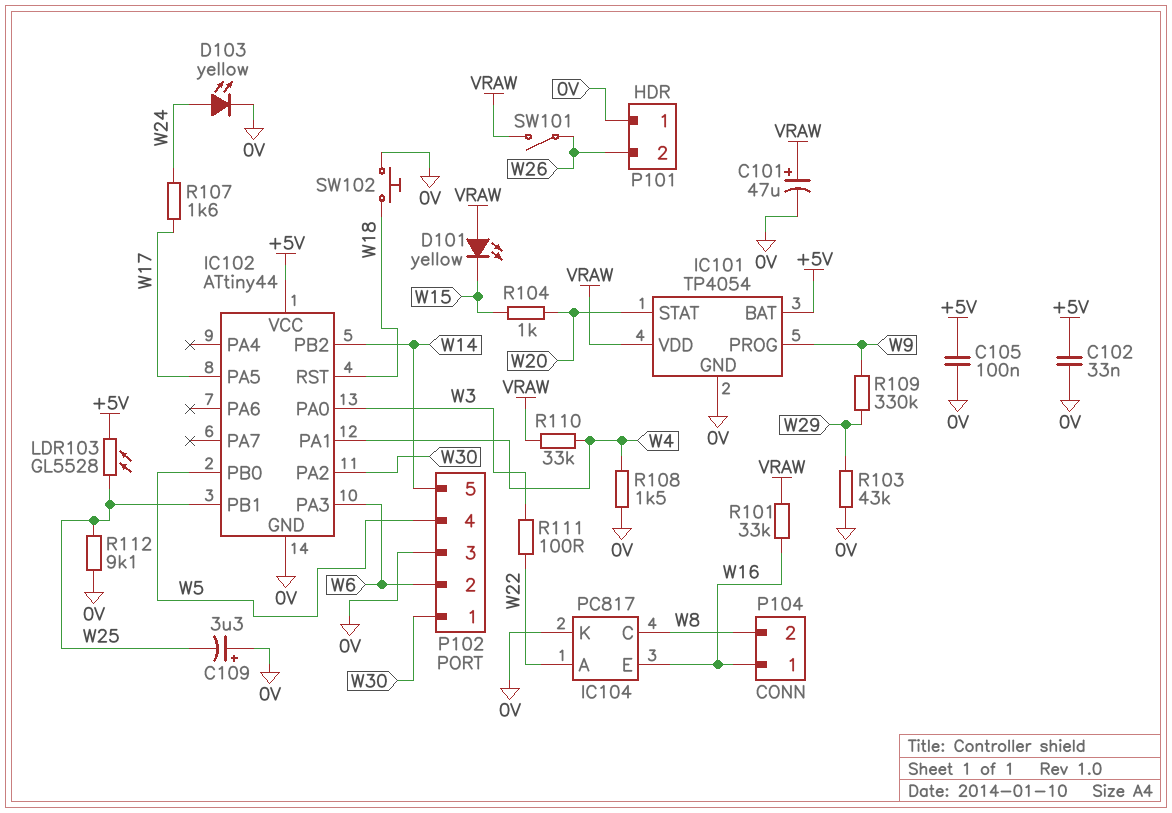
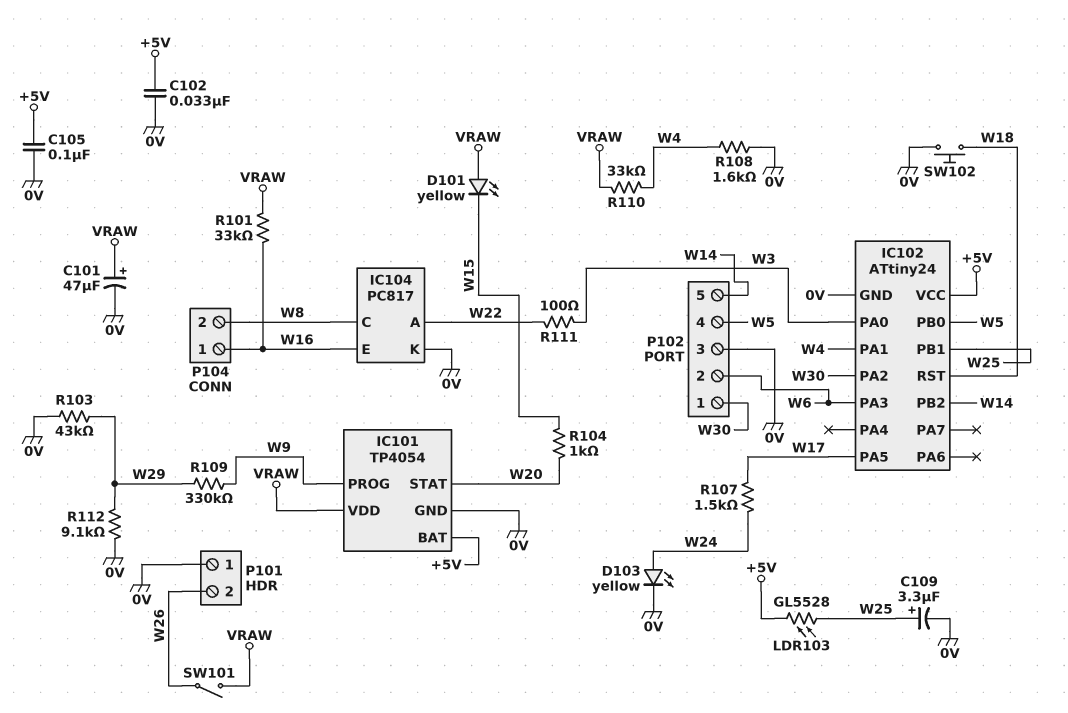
C109: 3.3uF (plus 0V, minus W25) -> 3.3uF (plus W25, minus 0V)
IC102: ATtiny44 -> ATtiny24
R107: 1.6k (W17, W24) -> 1.5k (W17, W24)
R108: 1.5k (0V, W4) -> 1.6k (0V, W4)
R112: 9.1k (0V, W25) -> 9.1k (0V, W29)

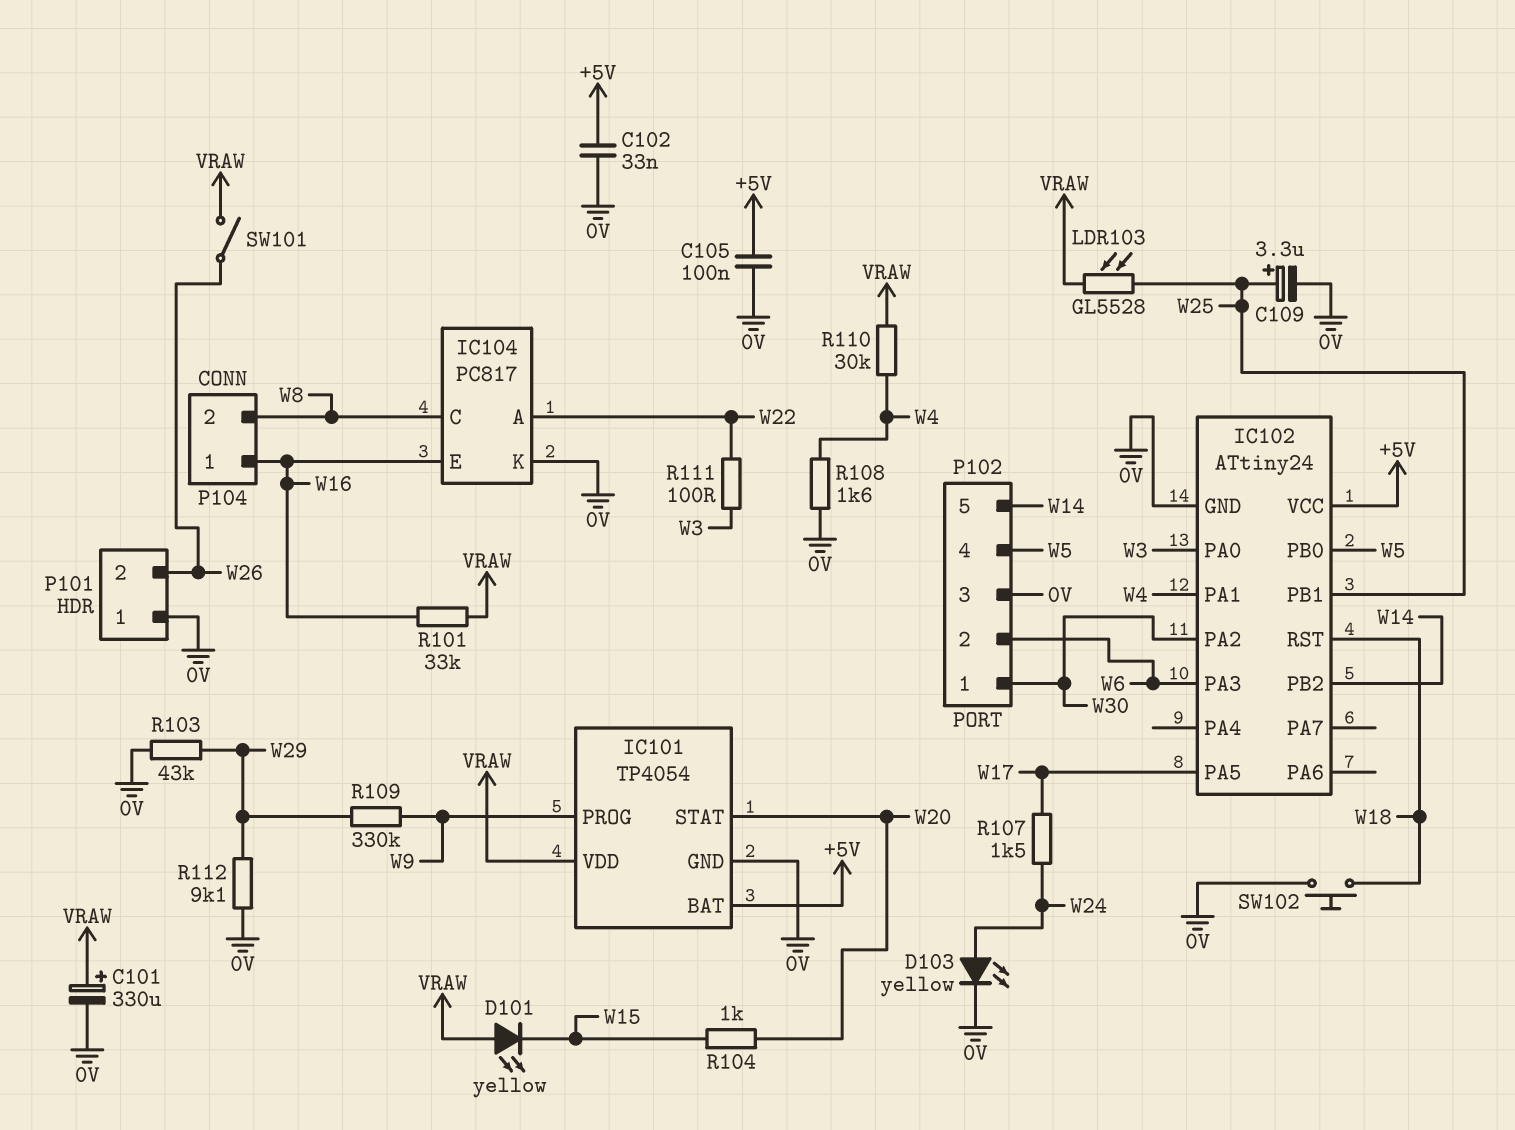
C101: 47uF (plus VRAW, minus 0V) -> 330uF (plus VRAW, minus 0V)
LDR103: GL5528 (+5V, W25) -> GL5528 (VRAW, W25)
R110: 33k (VRAW, W4) -> 30k (VRAW, W4)

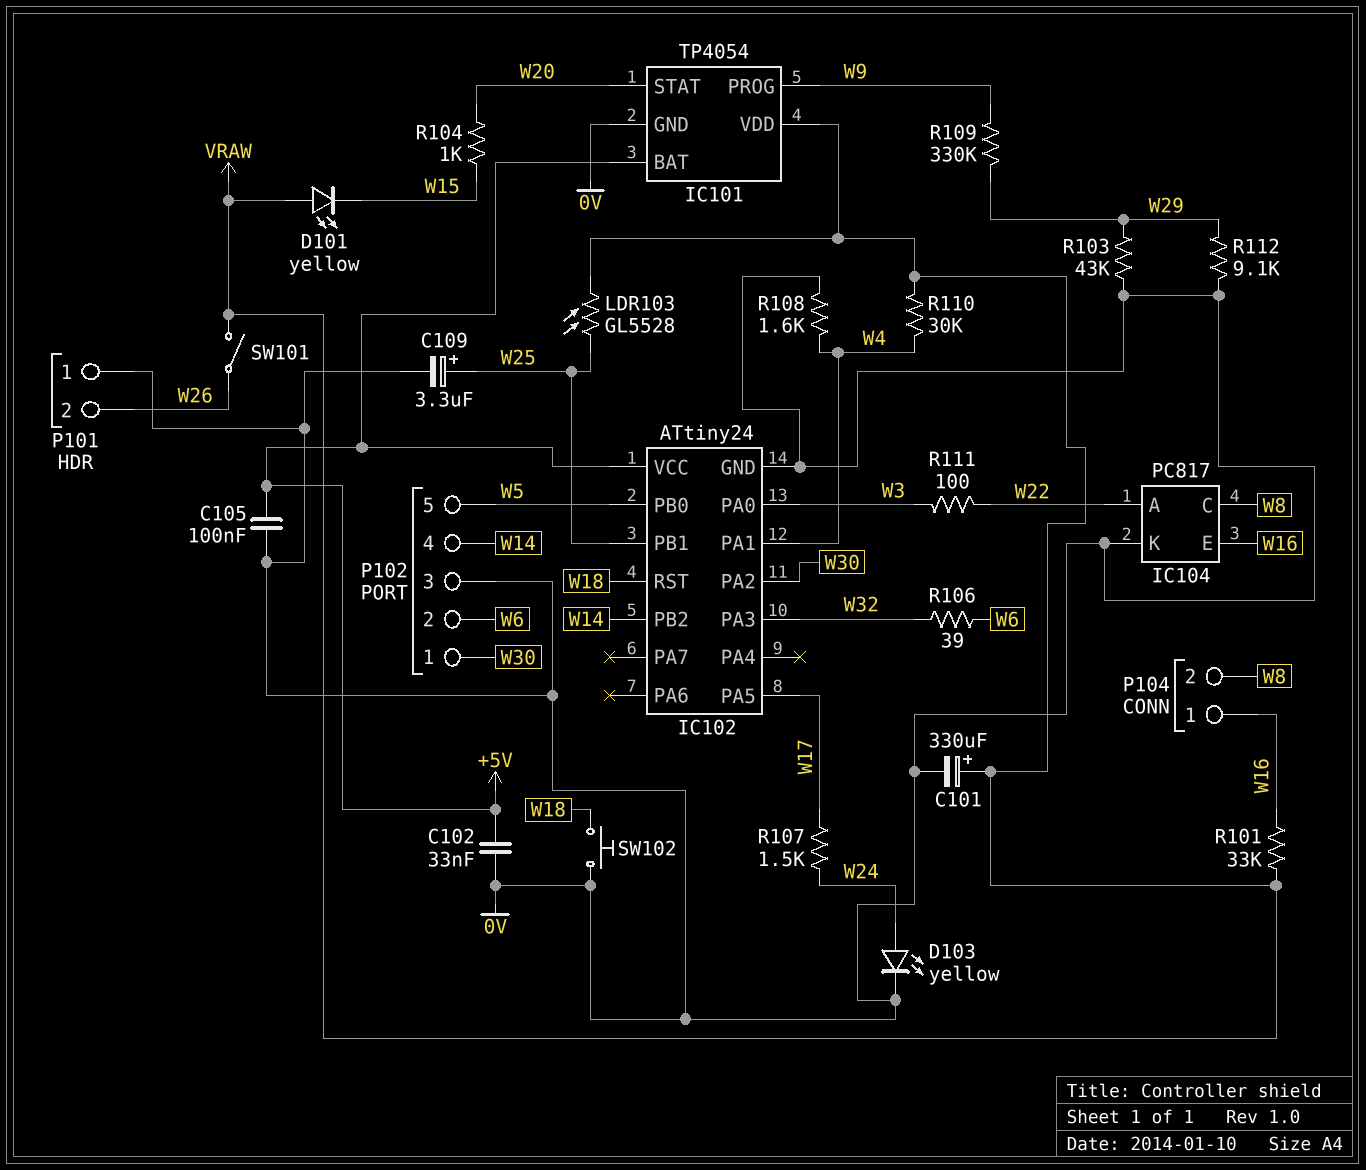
IC102 pin PA3: W6 -> W32
P102 pin 4: W5 -> W14
P102 pin 5: W14 -> W5
R106: none -> 39 (W6, W32)

